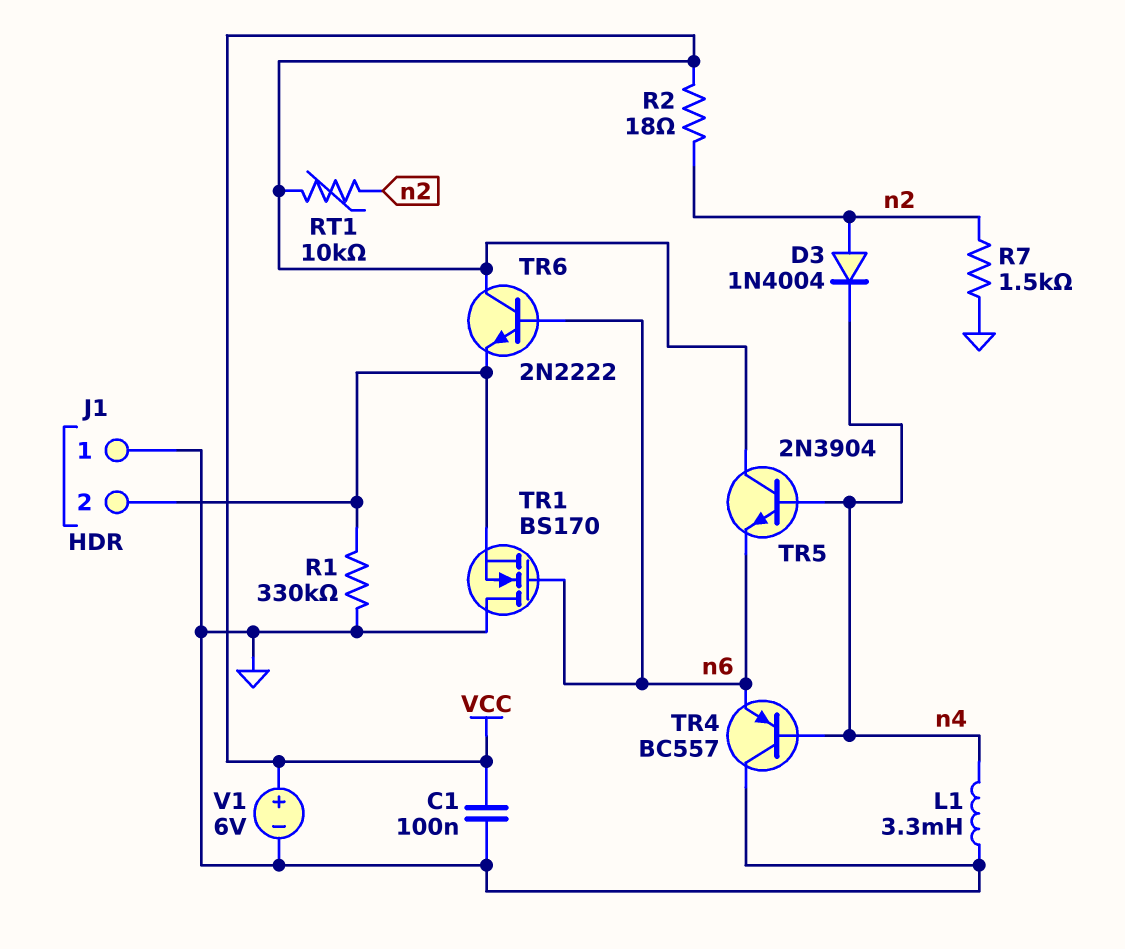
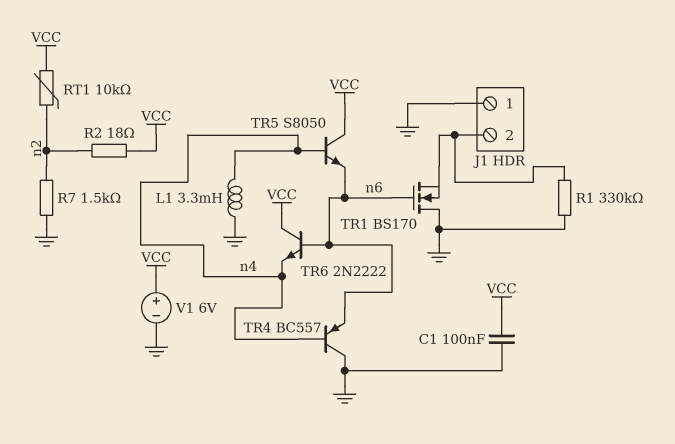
D3: diode 1N4004 (A n2, K n4) -> none
TR5: NPN 2N3904 (B n4, C VCC, E n6) -> NPN S8050 (B n4, C VCC, E n6)
TR6: NPN 2N2222 (B n6, C VCC, E J1/2) -> NPN 2N2222 (B n6, C VCC, E n4)

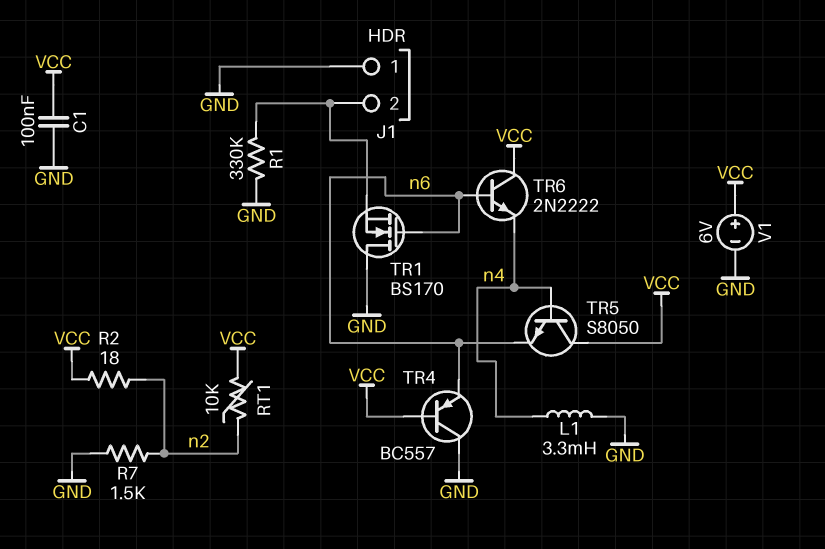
TR4: PNP BC557 (B n4, C GND, E n6) -> PNP BC557 (B VCC, C GND, E n6)

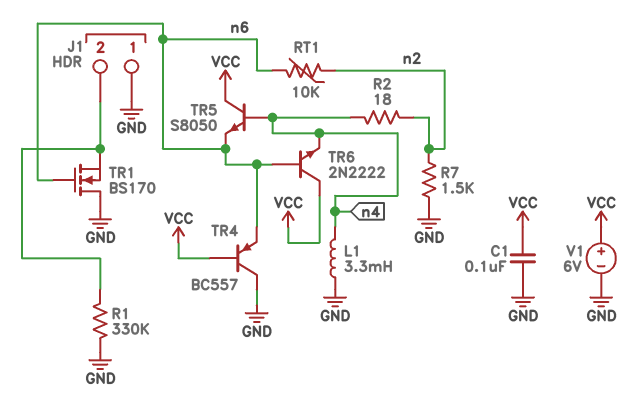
R2: 18 (VCC, n2) -> 18 (n2, n4)
RT1: 10k (VCC, n2) -> 10k (n2, n6)

